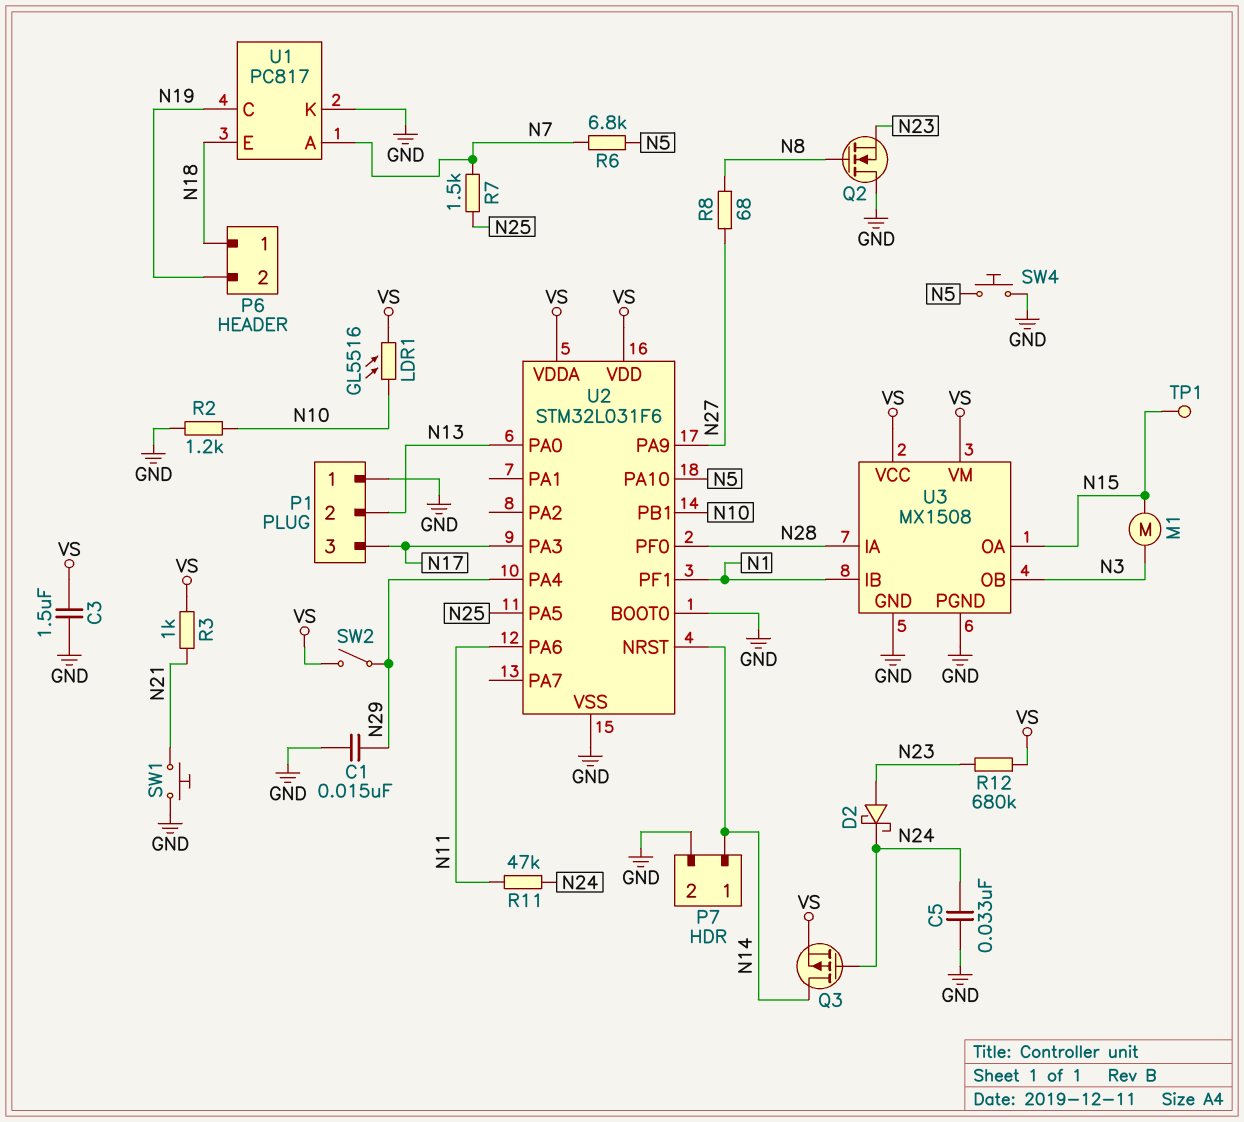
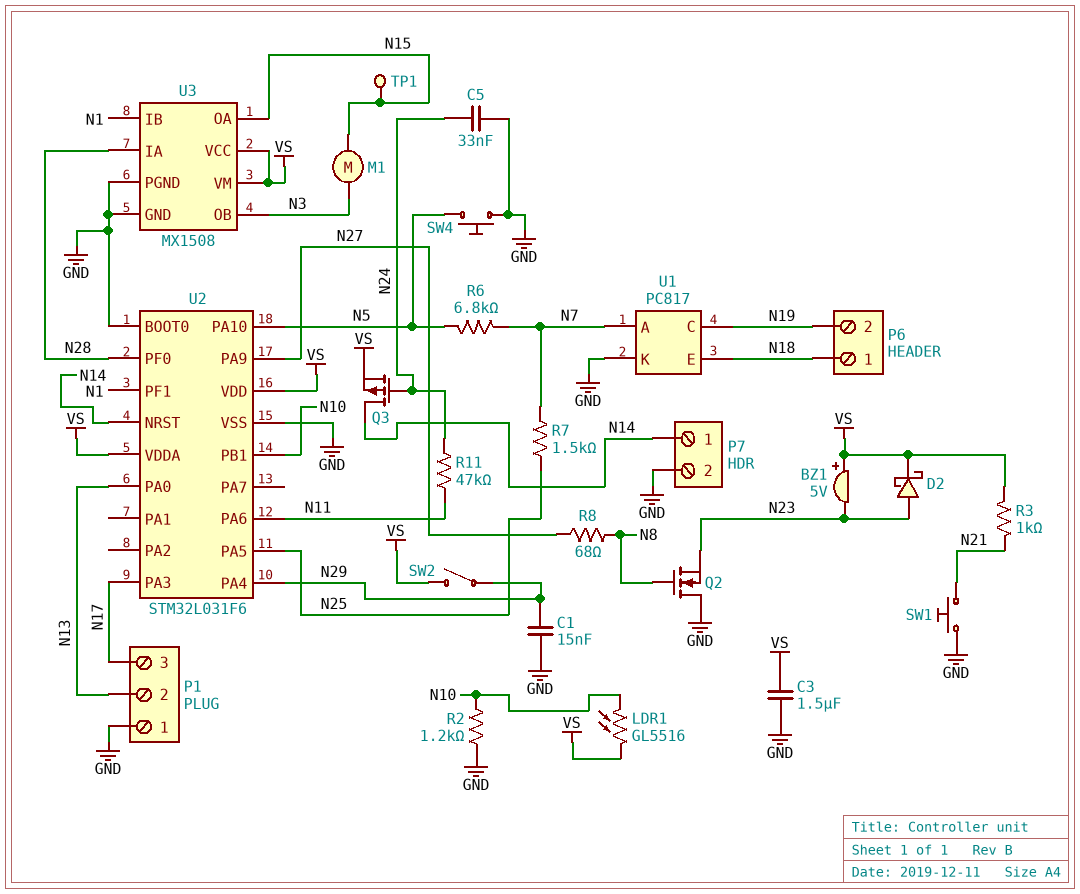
BZ1: none -> buzzer 5V (plus VS, minus N23)
D2: schottky (A N23, K N24) -> schottky (A N23, K VS)
R12: 680k (N23, VS) -> none

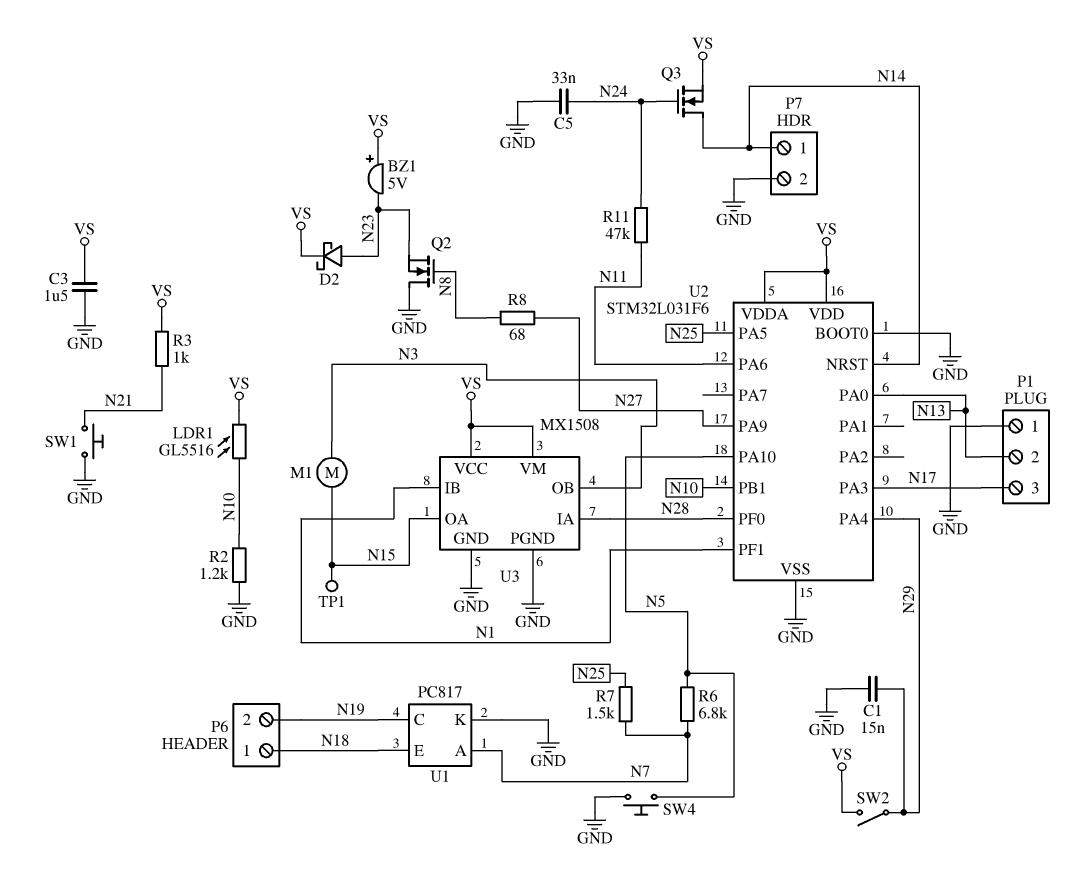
Q3: PMOS (G N24, D N14, S VS) -> NMOS (G N24, D N14, S VS)

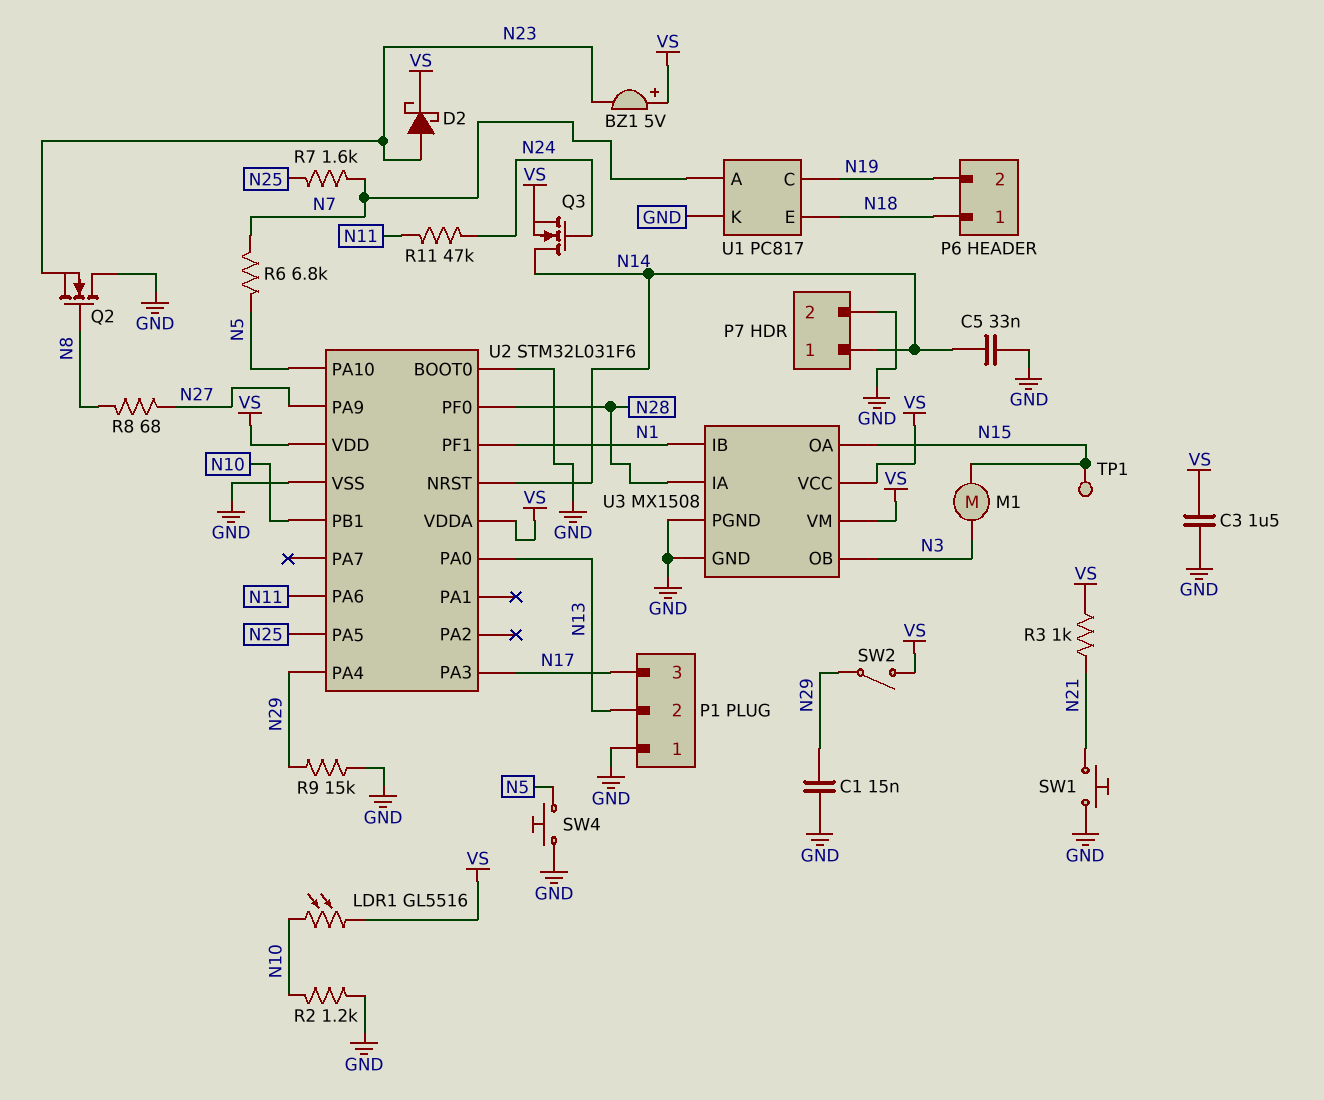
C5: 33nF (GND, N24) -> 33nF (GND, N14)
R7: 1.5k (N7, N25) -> 1.6k (N7, N25)
R9: none -> 15k (GND, N29)

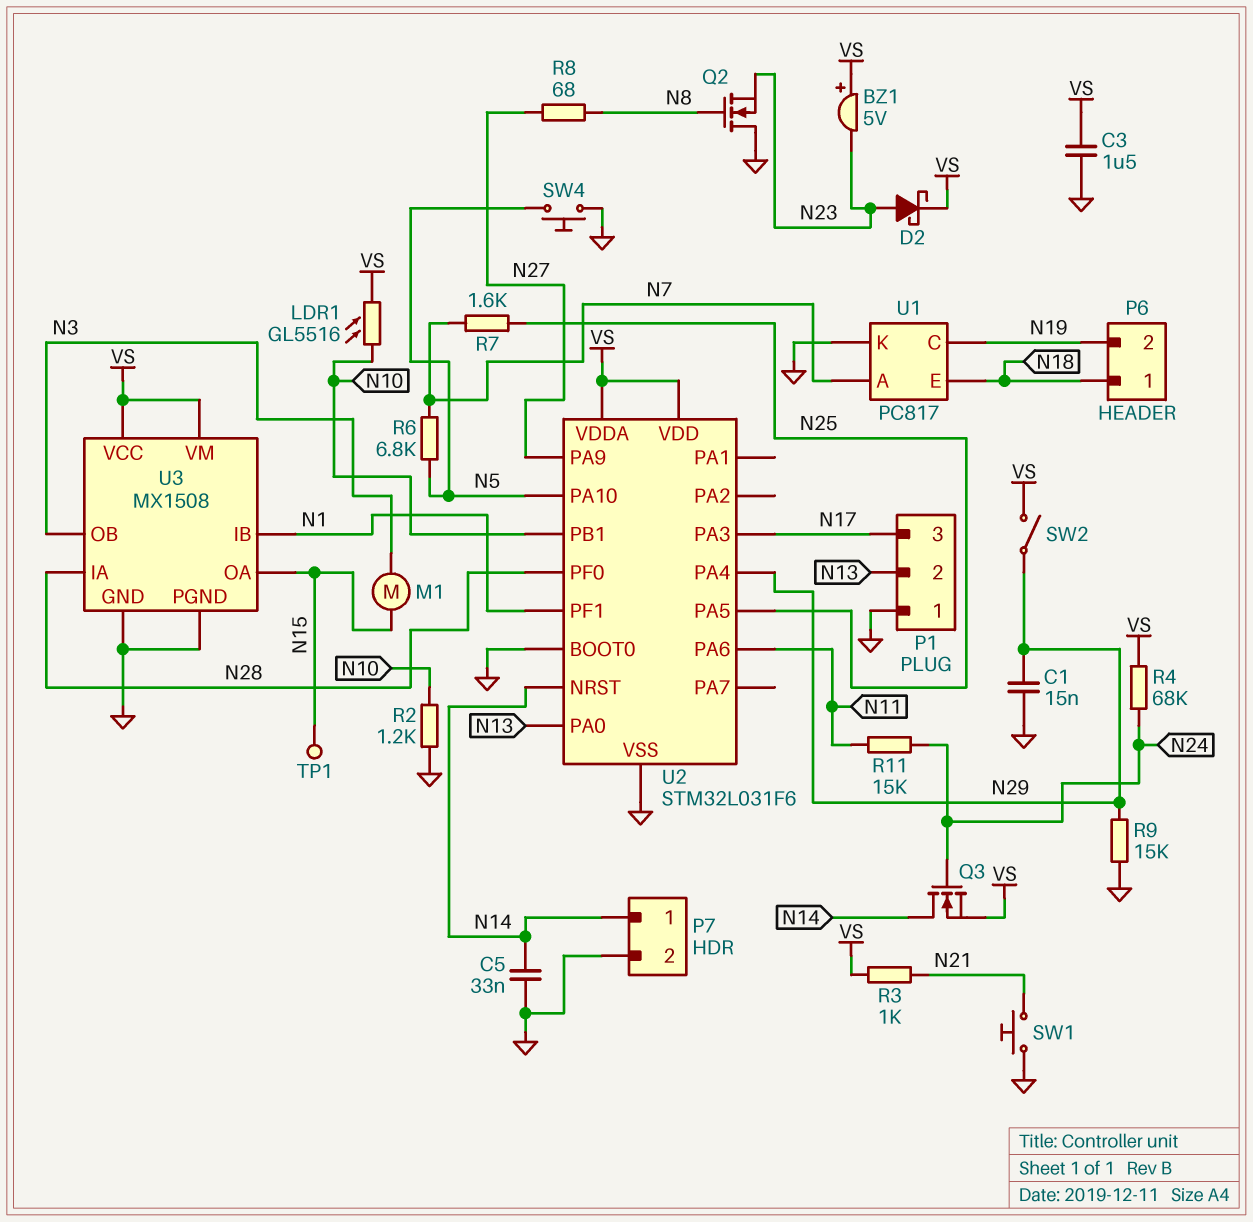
R4: none -> 68k (N24, VS)
R11: 47k (N11, N24) -> 15k (N11, N24)

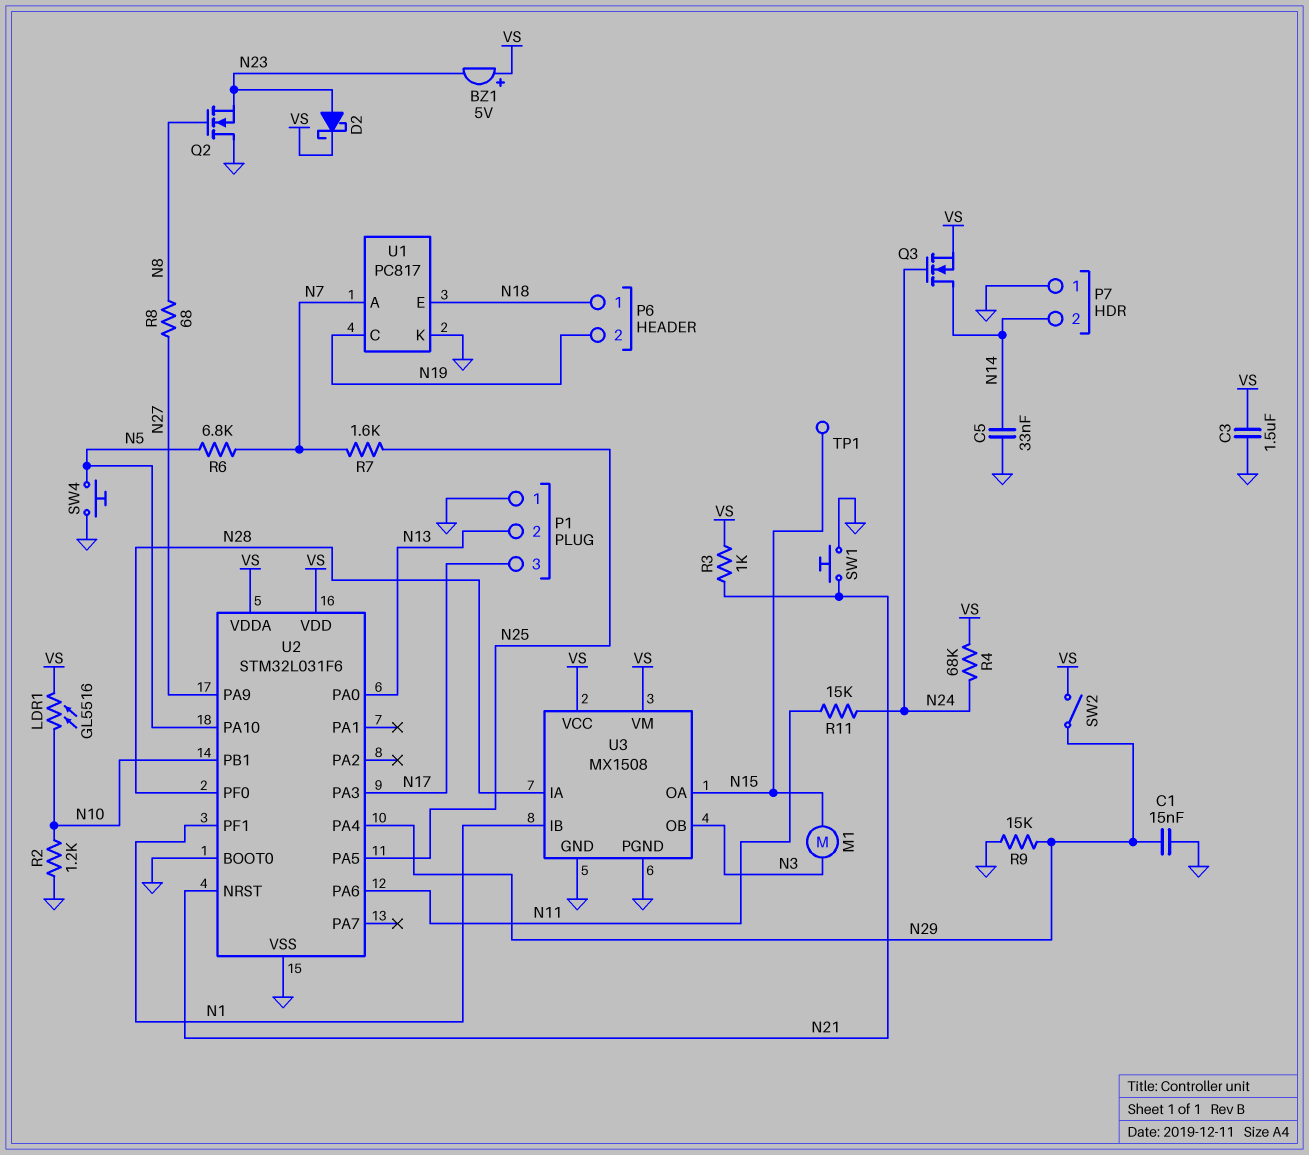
P7 pin 1: N14 -> GND
P7 pin 2: GND -> N14
U2 pin NRST: N14 -> N21

